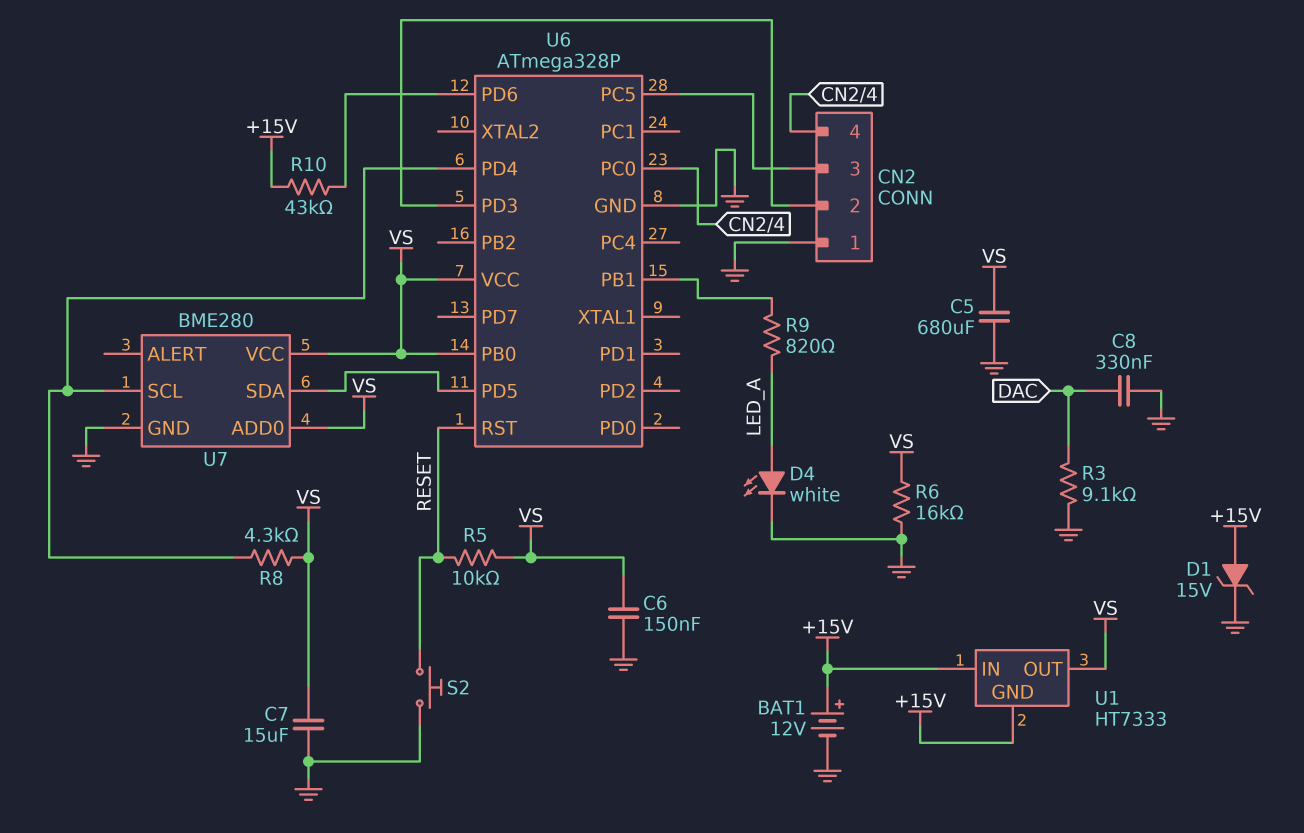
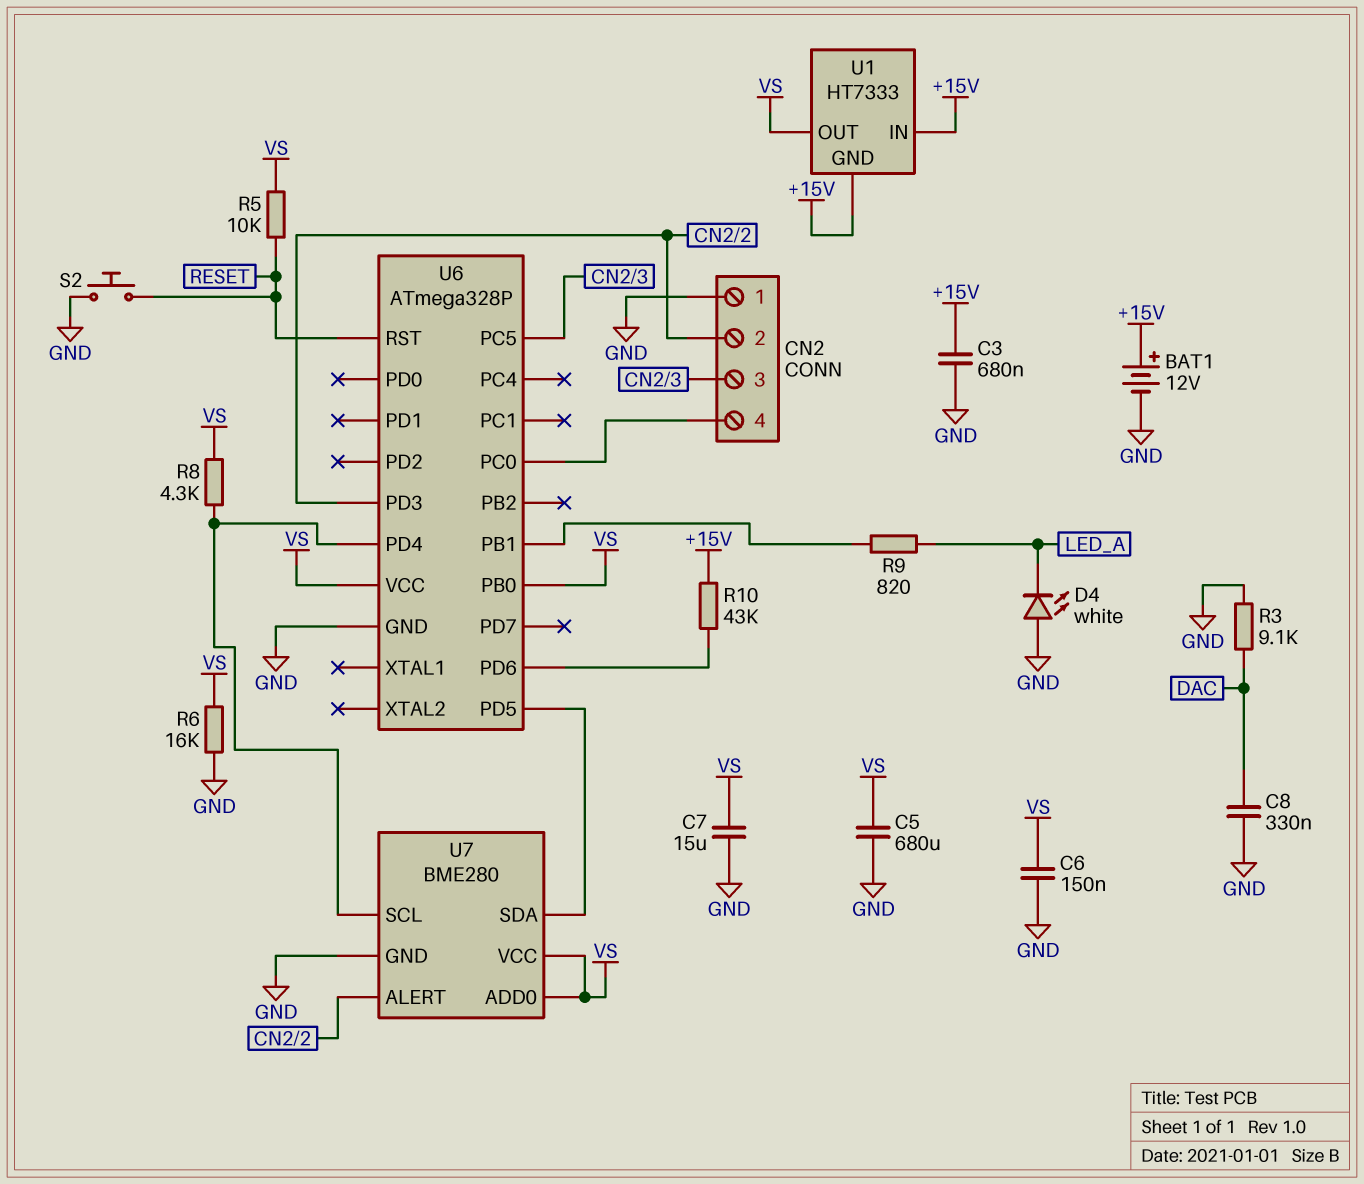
C3: none -> 680nF (+15V, GND)
D1: zener 15V (A +15V, K GND) -> none
D4: LED white (A LED_A, K GND) -> LED white (A GND, K LED_A)
U7 pin ALERT: none -> CN2/2

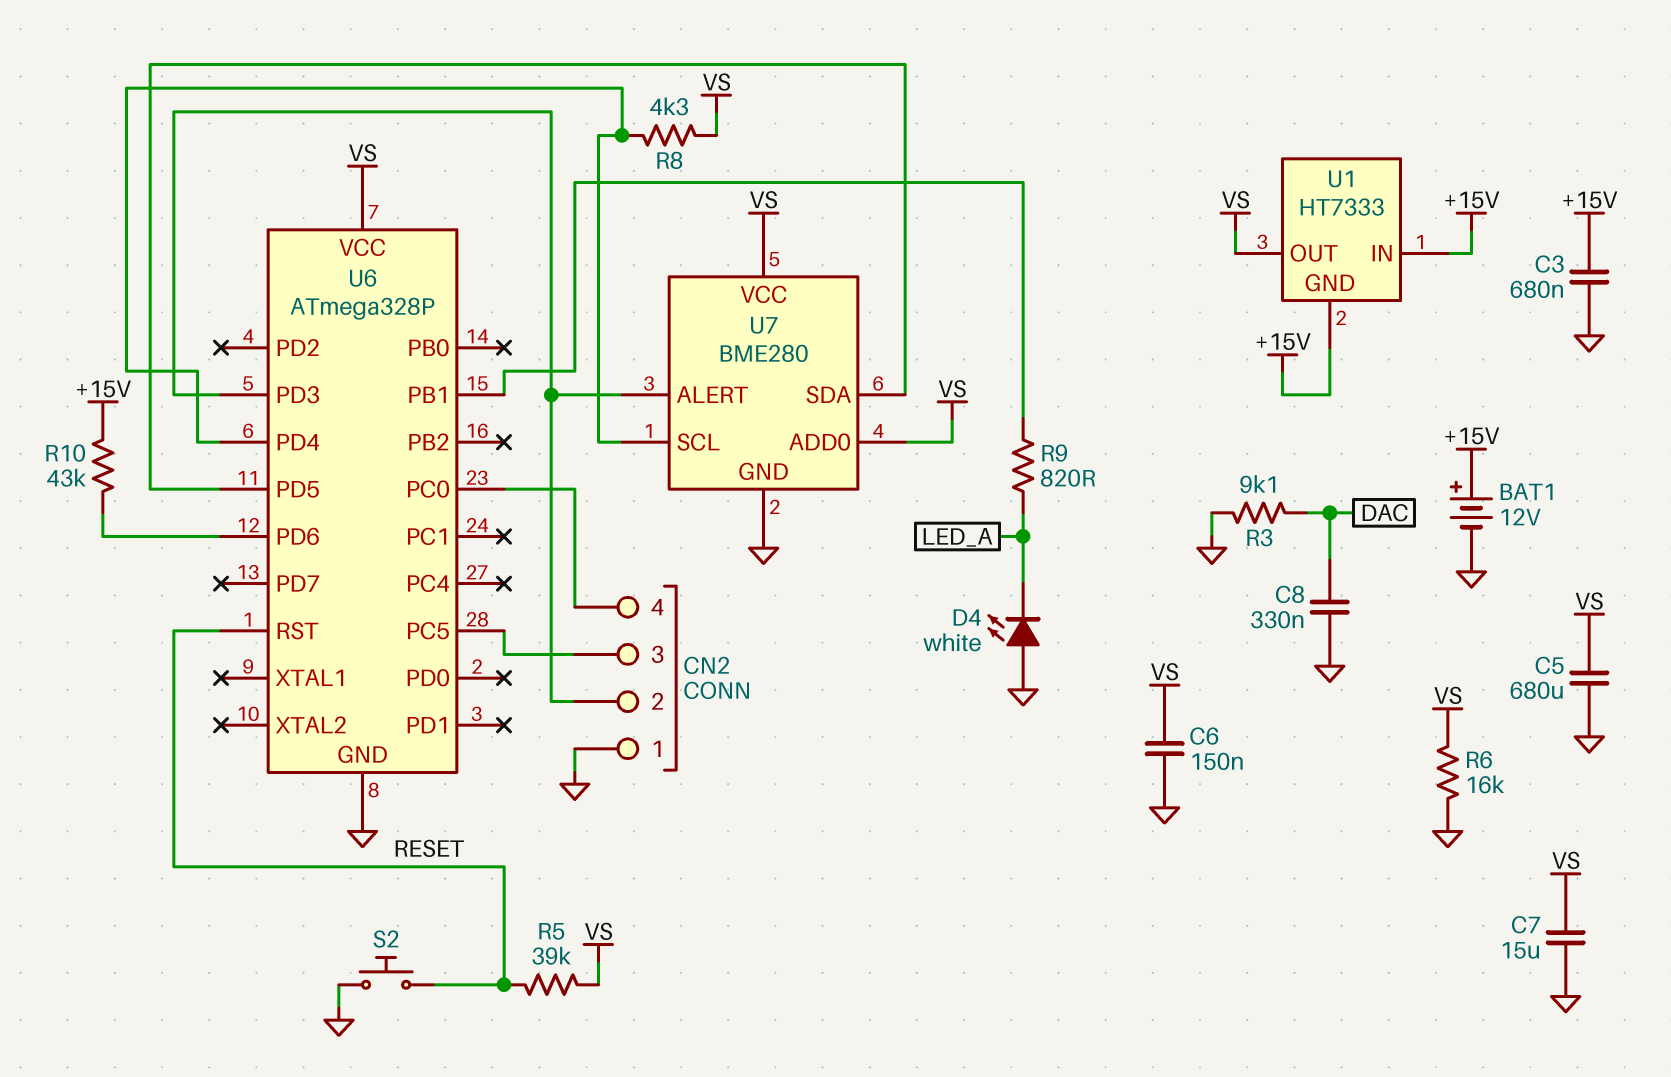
R5: 10k (RESET, VS) -> 39k (RESET, VS)
U6 pin PB0: VS -> none

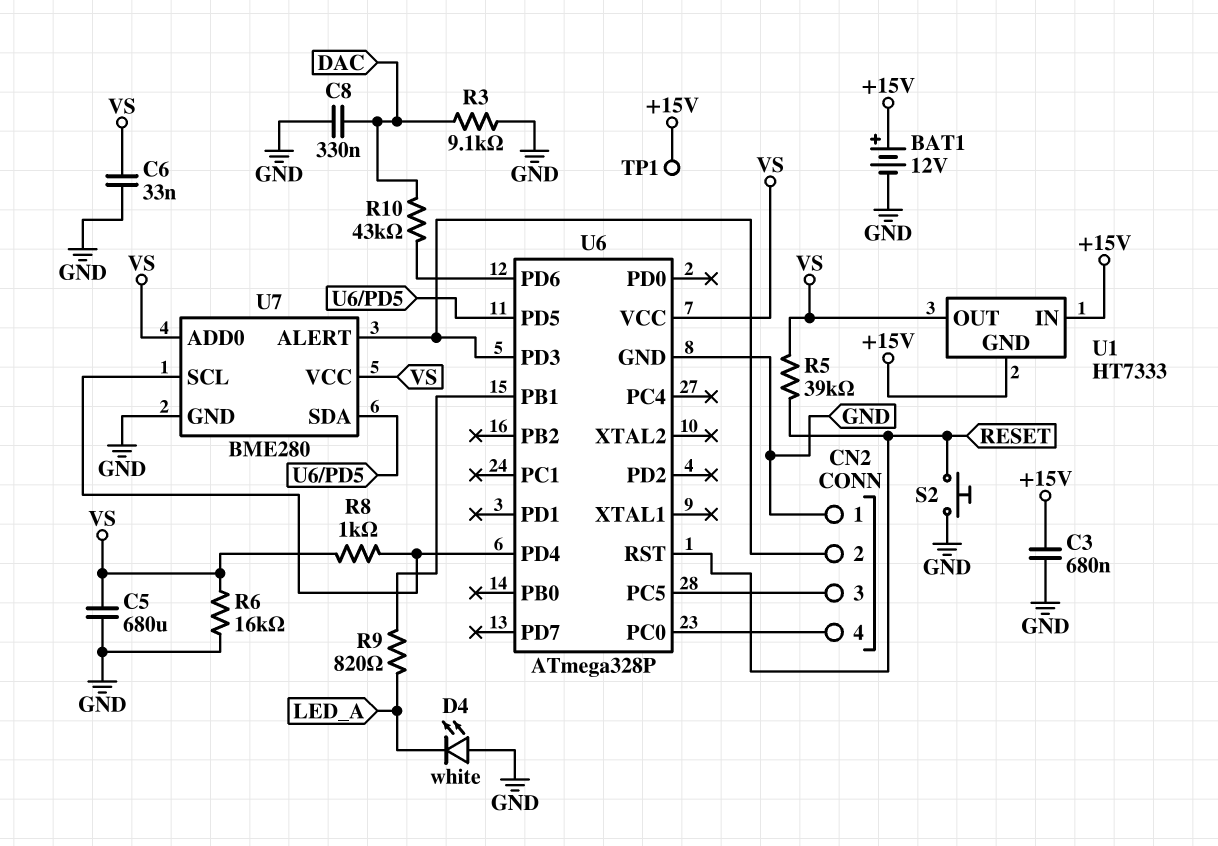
C6: 150nF (GND, VS) -> 33nF (GND, VS)
C7: 15uF (GND, VS) -> none
R8: 4.3k (U6/PD4, VS) -> 1k (U6/PD4, VS)
R10: 43k (+15V, U6/PD6) -> 43k (DAC, U6/PD6)
TP1: none -> test point (+15V)

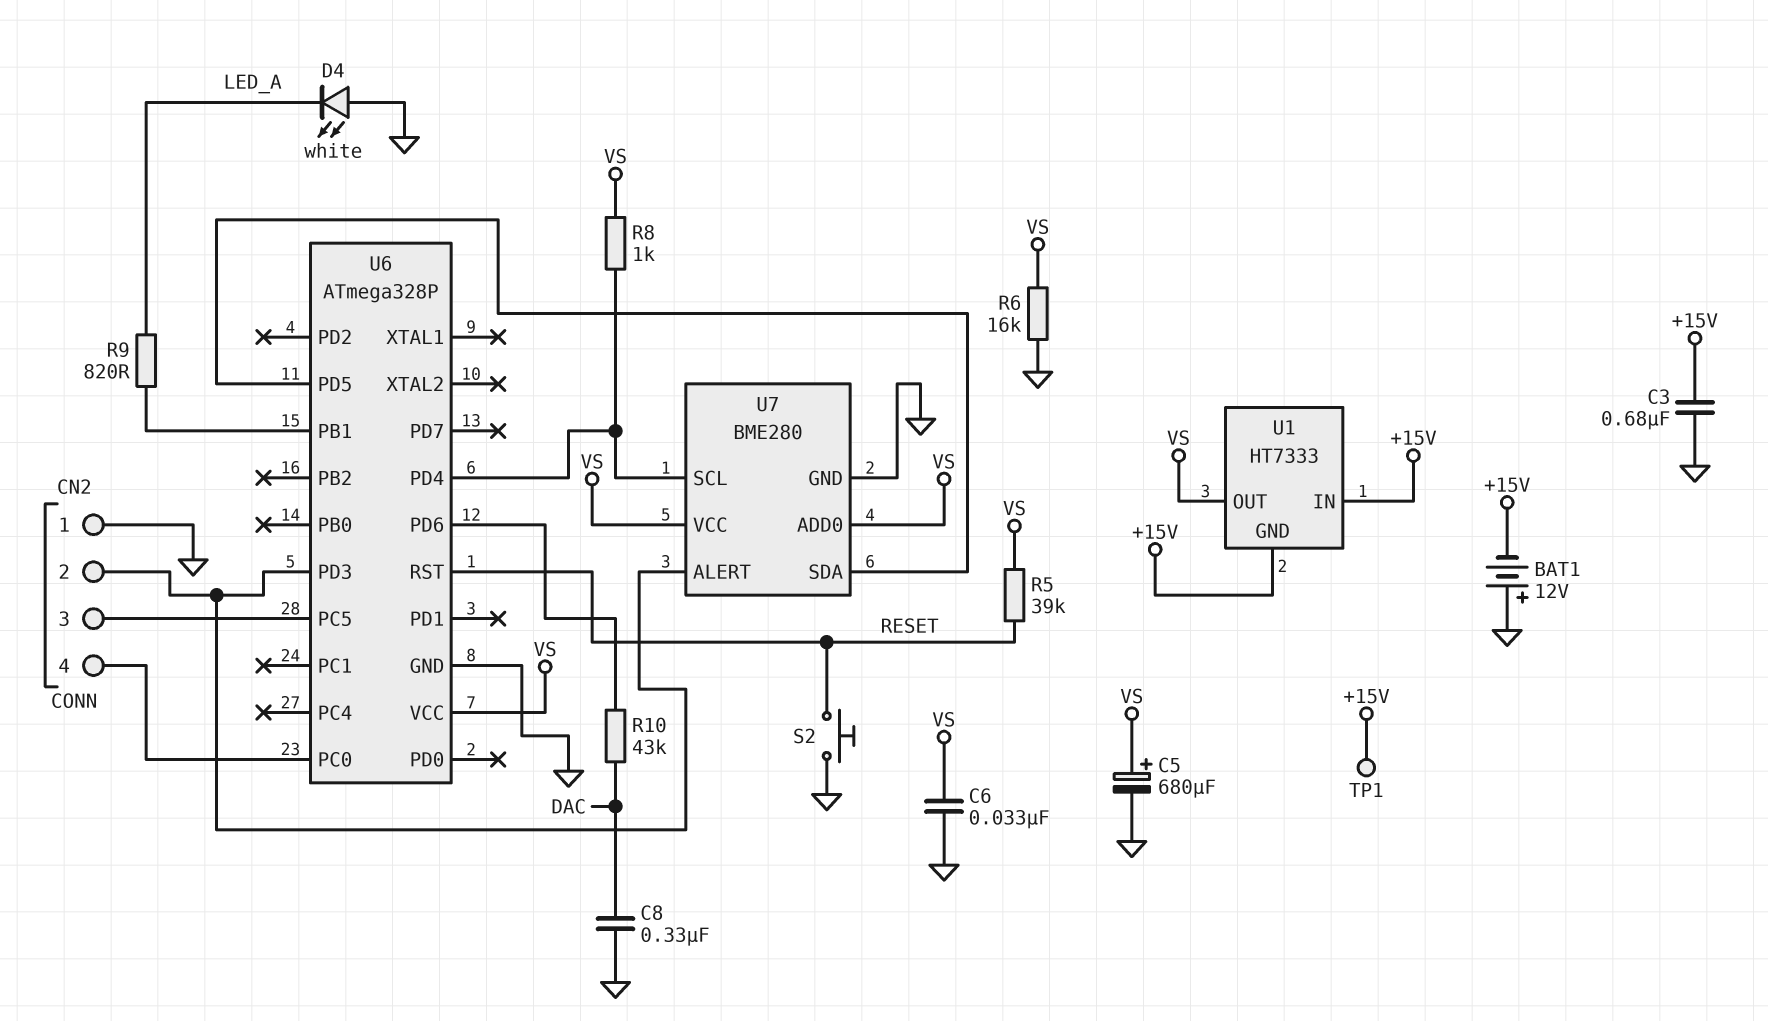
BAT1: 12V (plus +15V, minus GND) -> 12V (plus GND, minus +15V)
C5: 680uF (GND, VS) -> 680uF (plus VS, minus GND)
R3: 9.1k (DAC, GND) -> none

